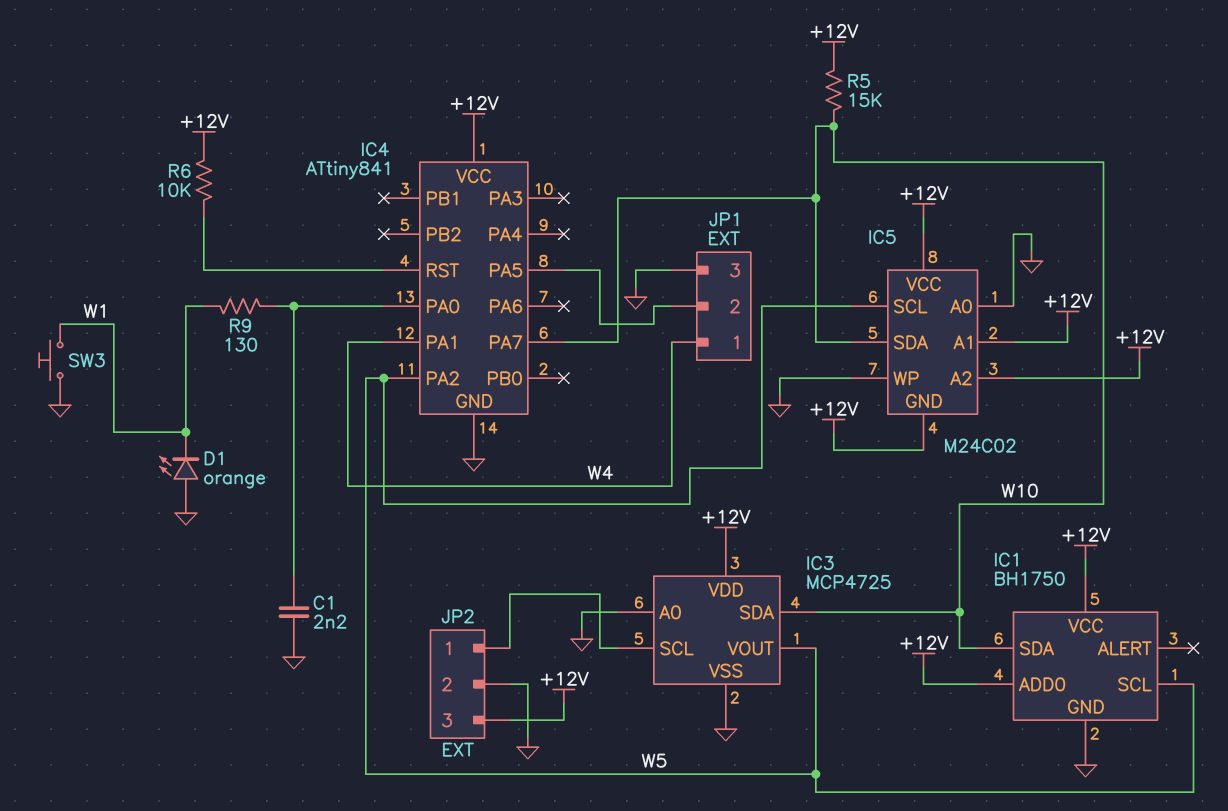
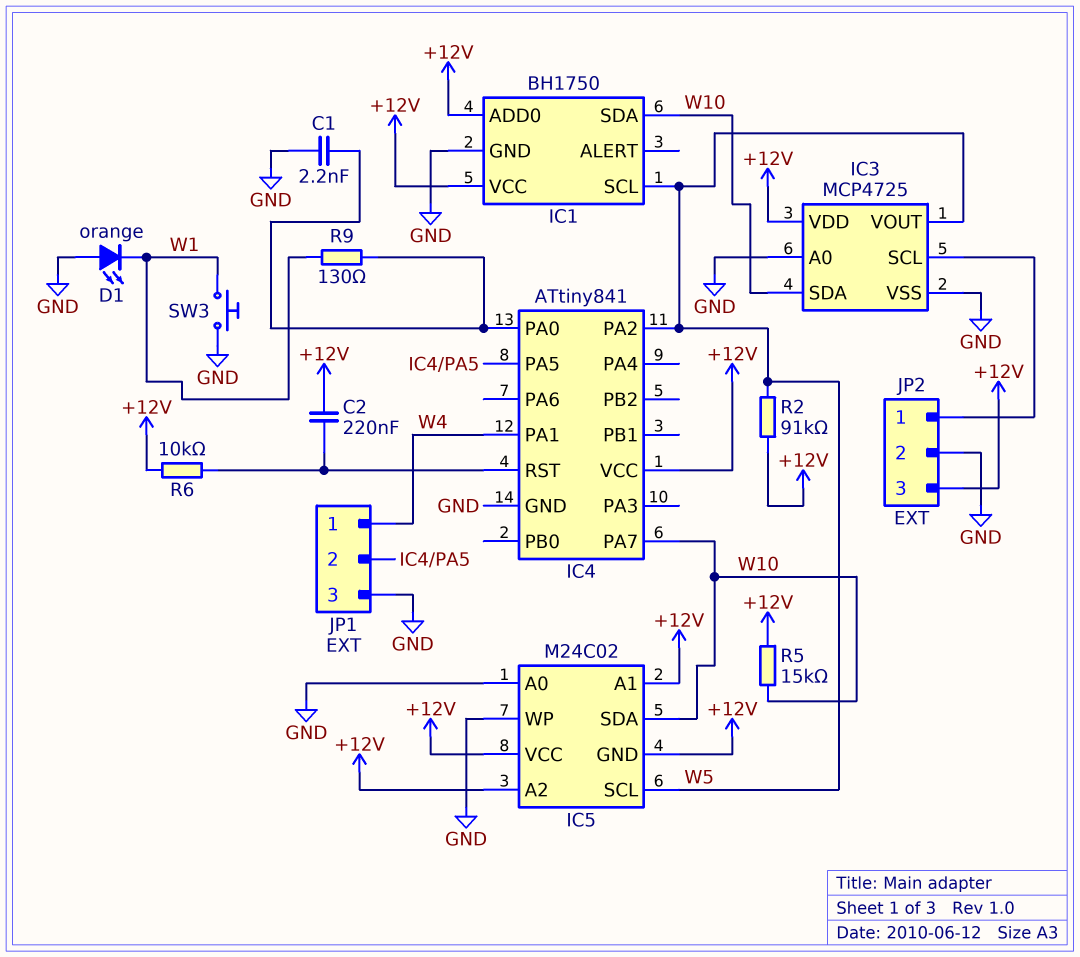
C2: none -> 220nF (+12V, IC4/RST)
R2: none -> 91k (+12V, W5)

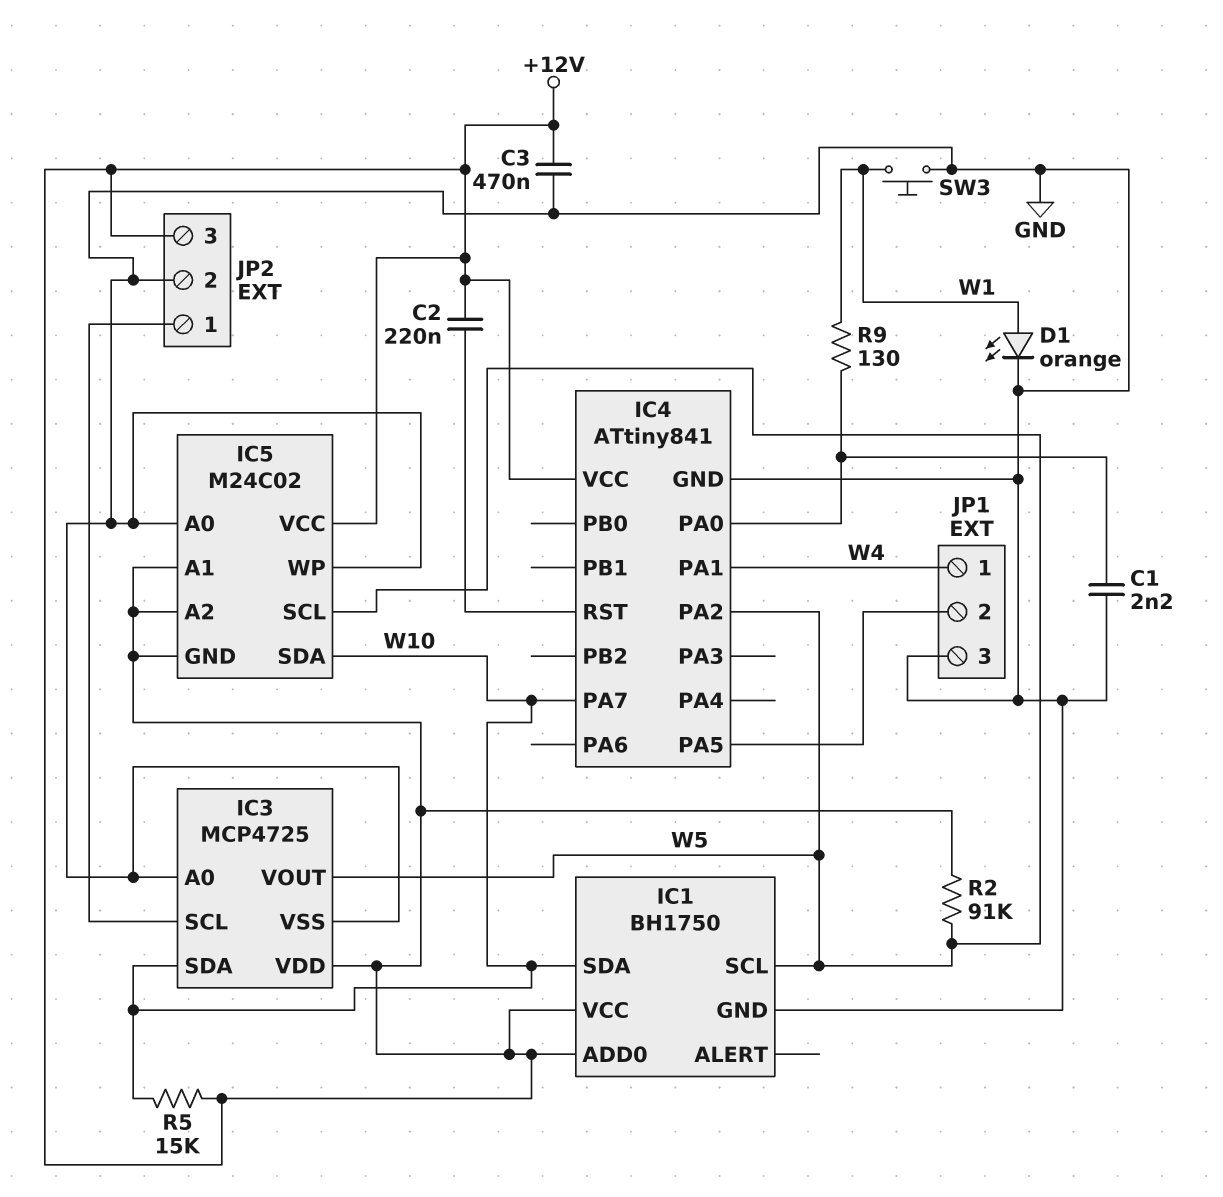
C3: none -> 470nF (+12V, GND)
D1: LED orange (A GND, K W1) -> LED orange (A W1, K GND)
R6: 10k (+12V, IC4/RST) -> none

